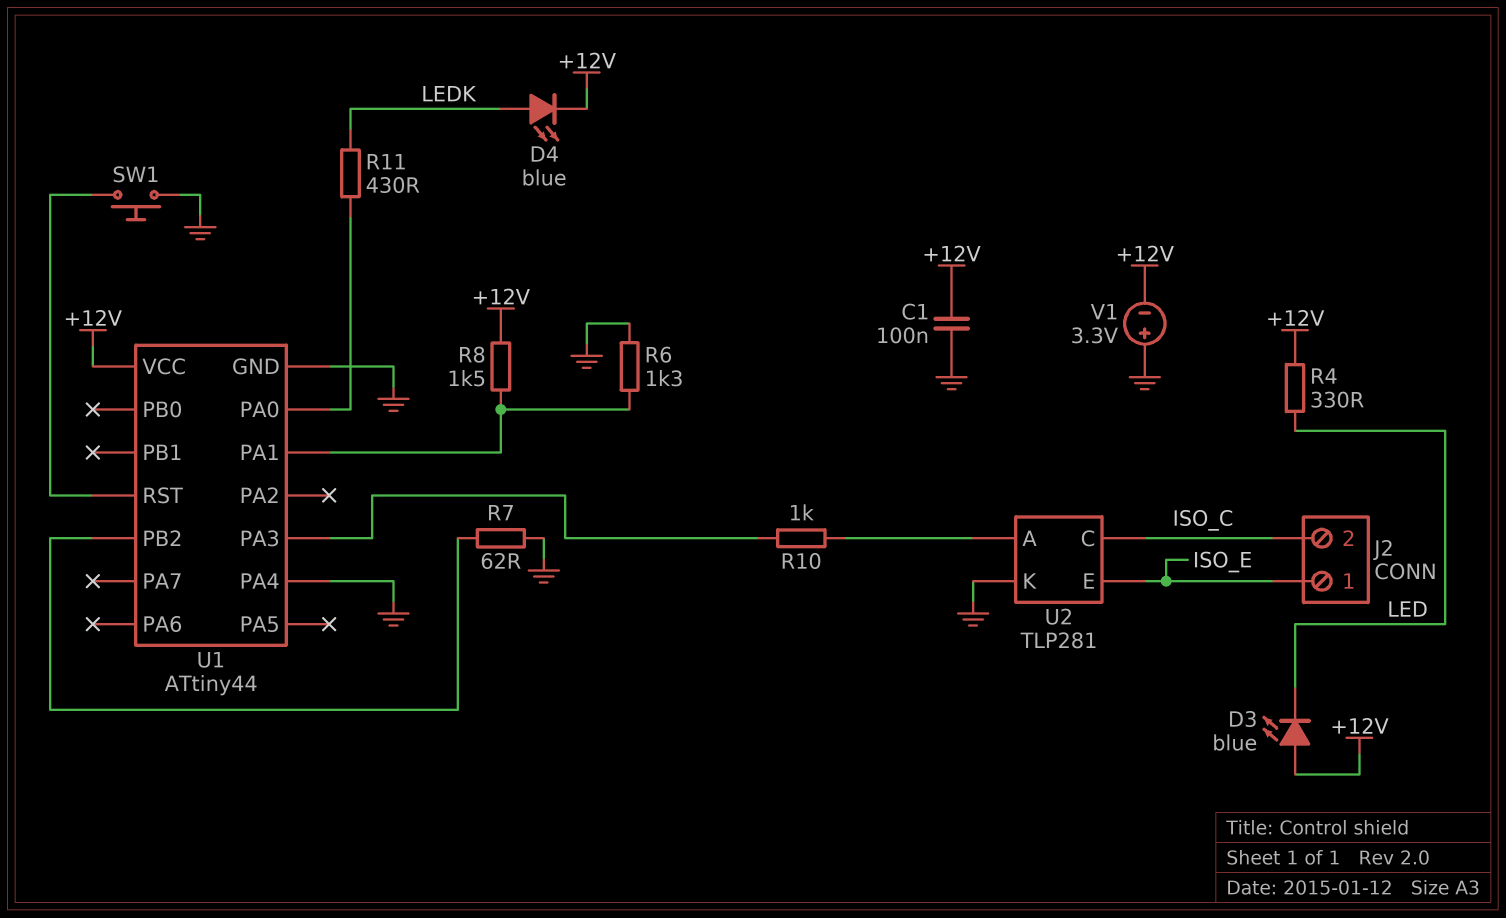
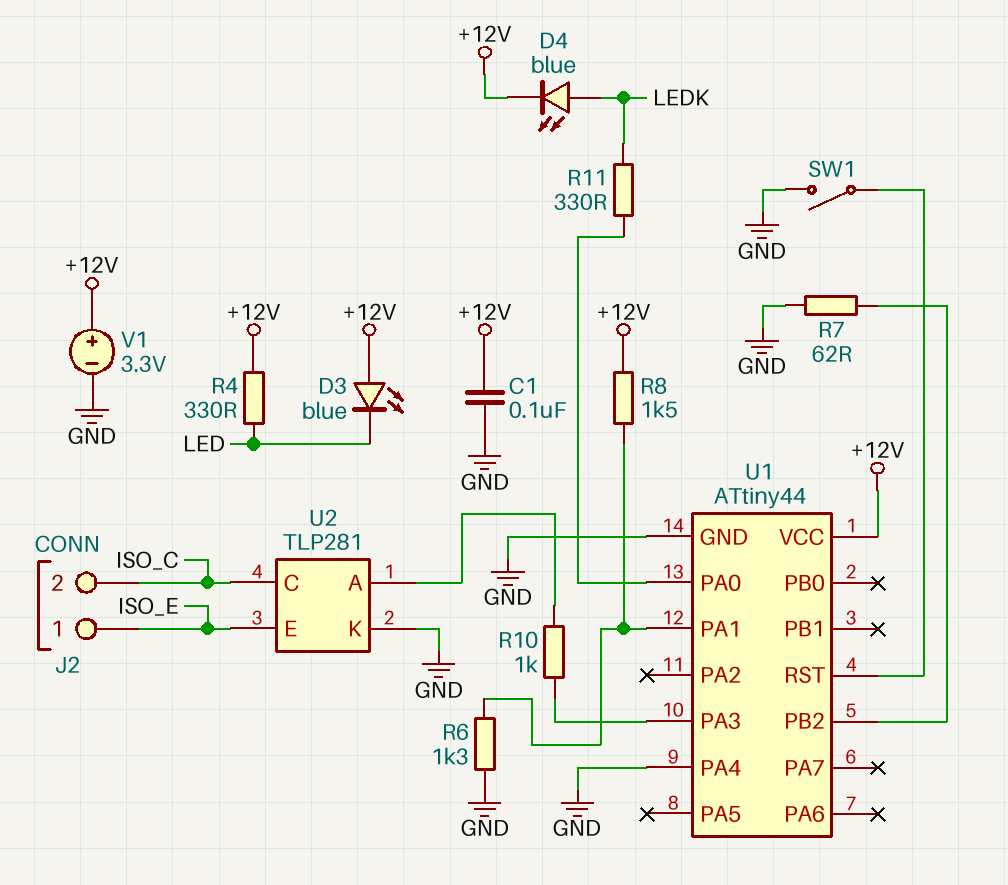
R11: 430 (LEDK, U1/PA0) -> 330 (LEDK, U1/PA0)
SW1: button (GND, U1/RST) -> switch (GND, U1/RST)
V1: 3.3V (plus GND, minus +12V) -> 3.3V (plus +12V, minus GND)

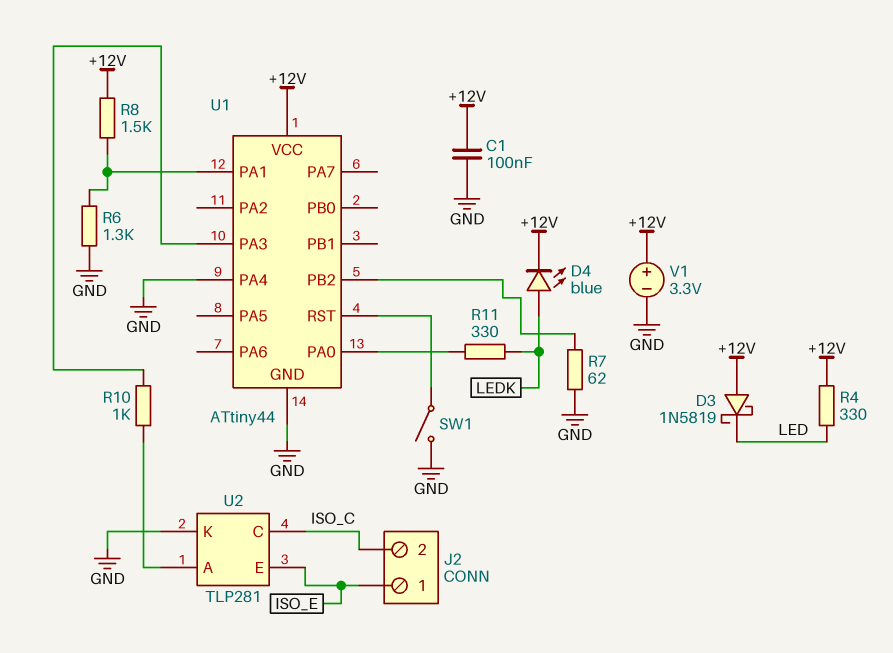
D3: LED blue (A +12V, K LED) -> schottky 1N5819 (A +12V, K LED)

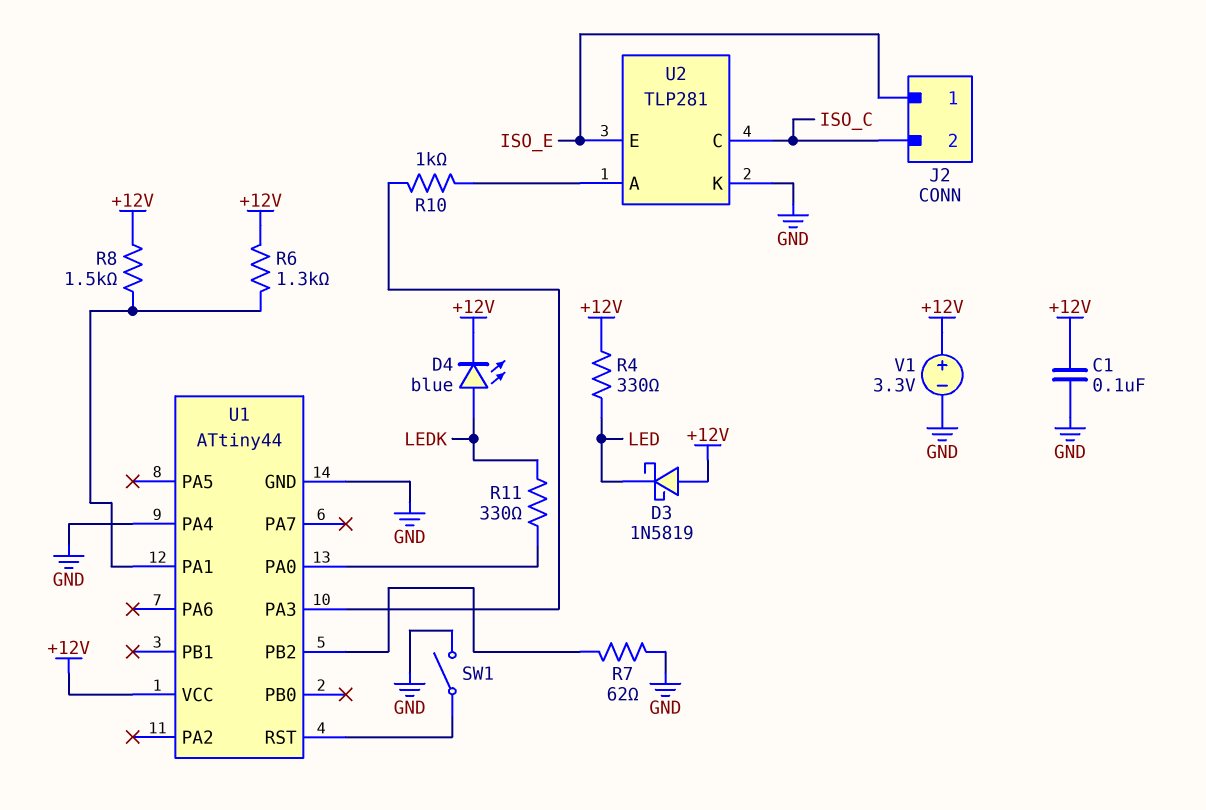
R6: 1.3k (GND, U1/PA1) -> 1.3k (+12V, U1/PA1)

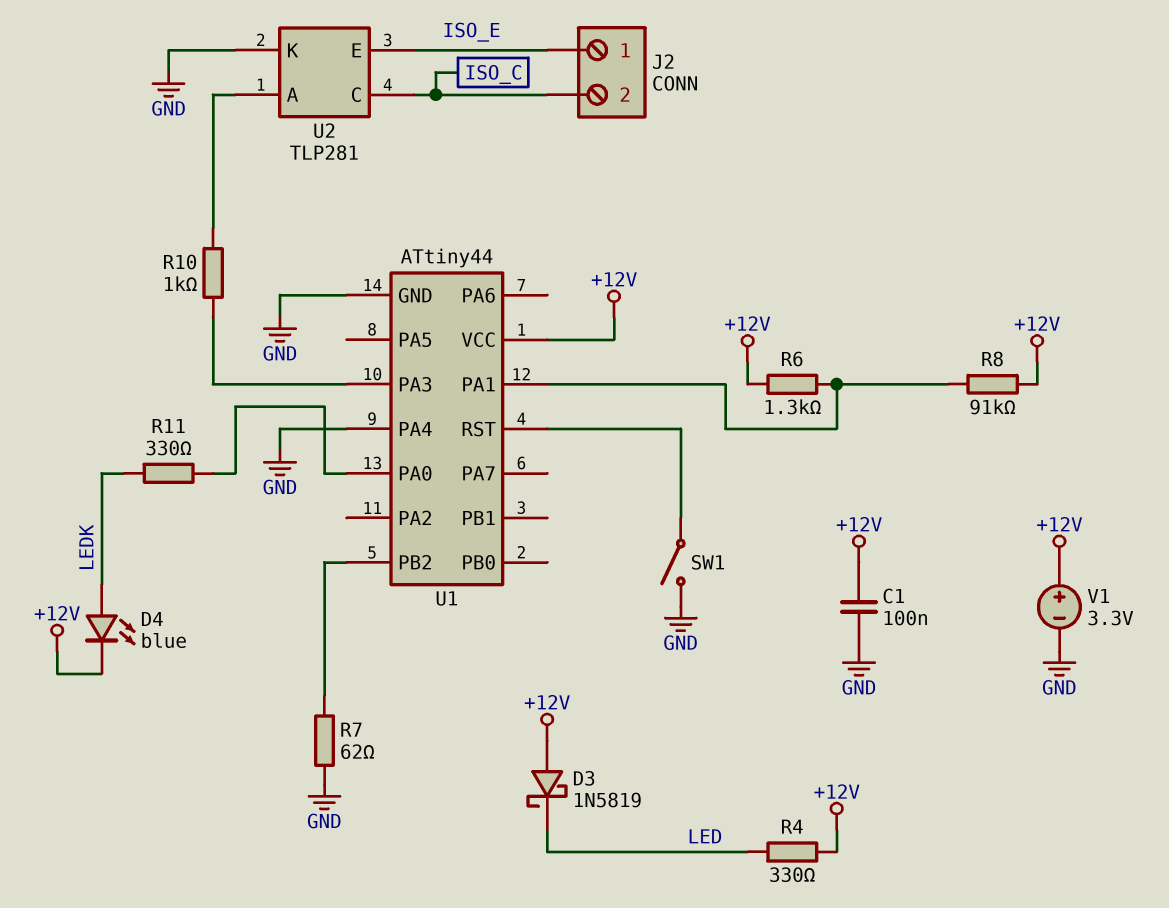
R8: 1.5k (+12V, U1/PA1) -> 91k (+12V, U1/PA1)

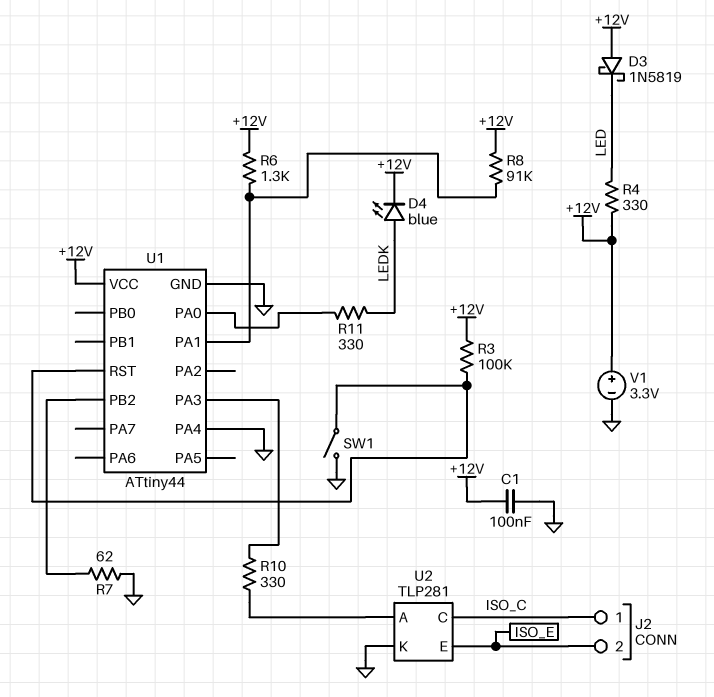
J2 pin 1: ISO_E -> ISO_C
J2 pin 2: ISO_C -> ISO_E
R3: none -> 100k (+12V, U1/RST)
R10: 1k (U1/PA3, U2/A) -> 330 (U1/PA3, U2/A)

